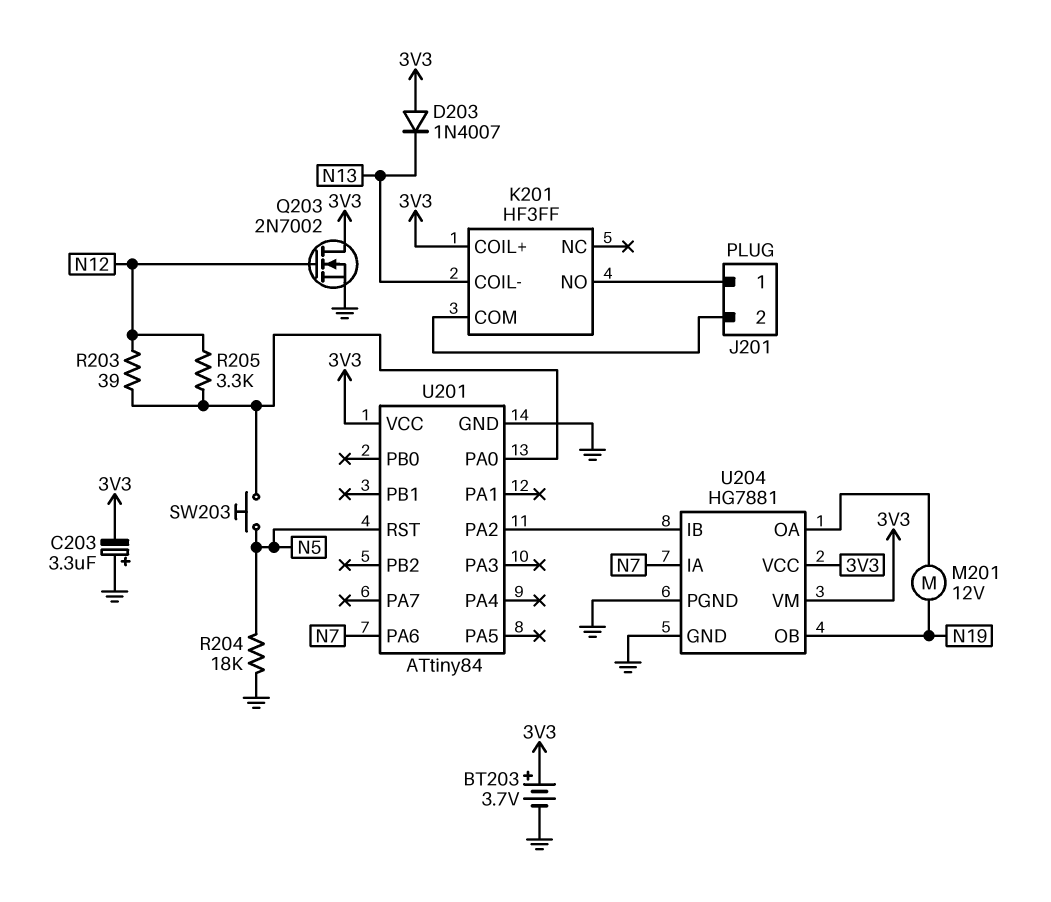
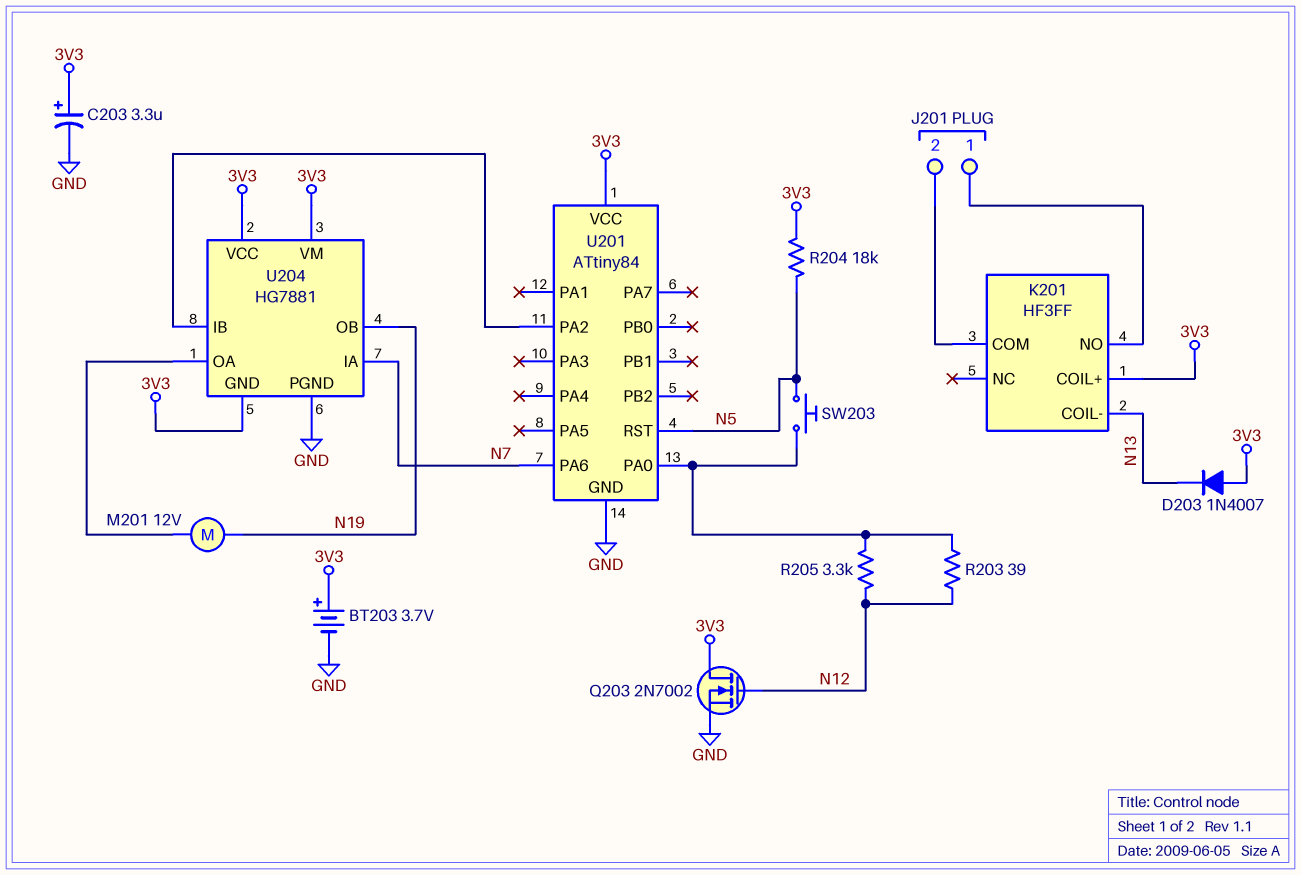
C203: 3.3uF (plus GND, minus 3V3) -> 3.3uF (plus 3V3, minus GND)
R204: 18k (GND, N5) -> 18k (3V3, N5)
U204 pin GND: GND -> 3V3

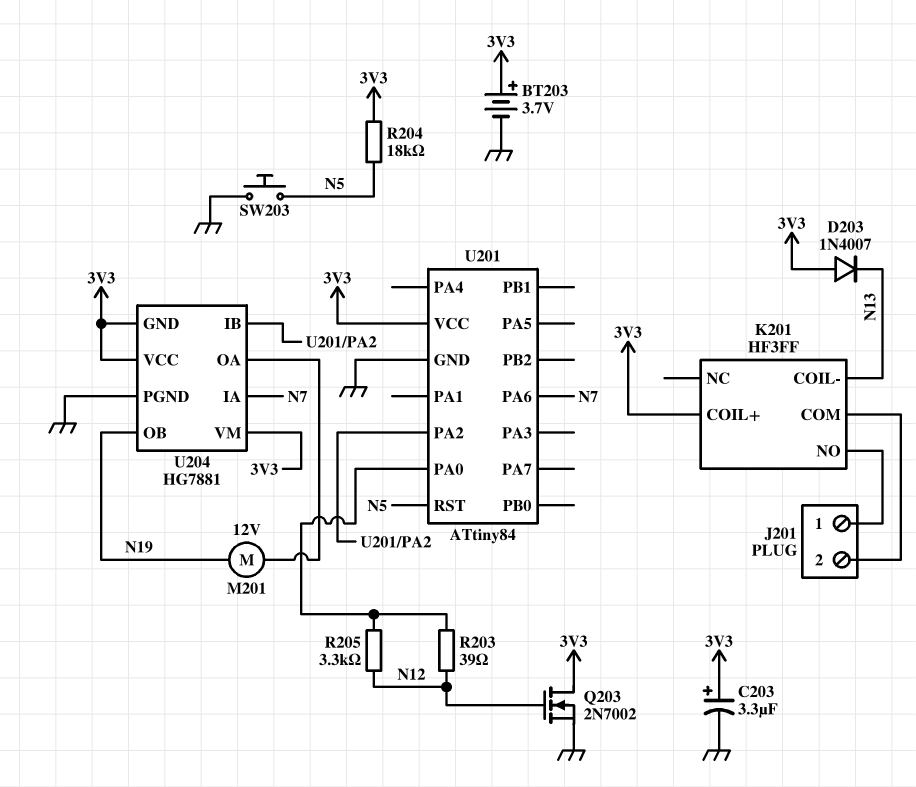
SW203: button (N5, U201/PA0) -> button (GND, N5)

